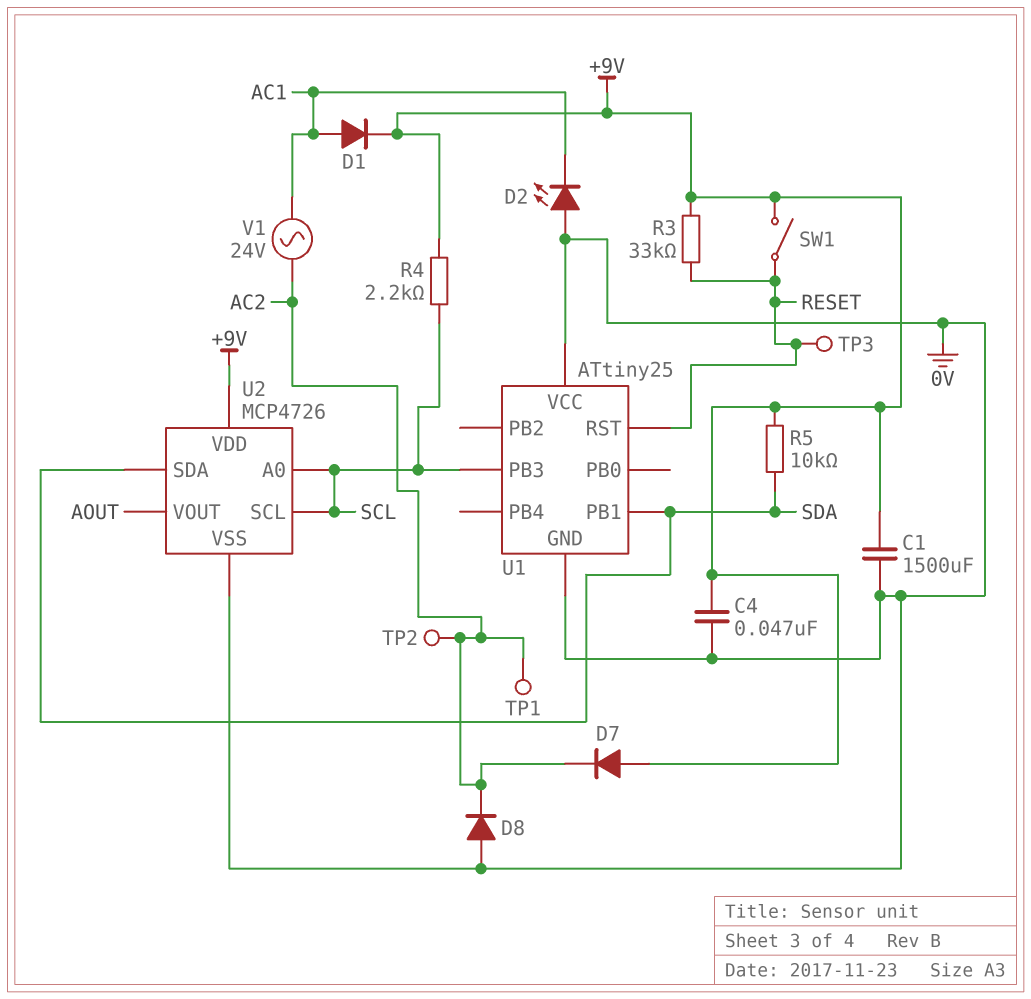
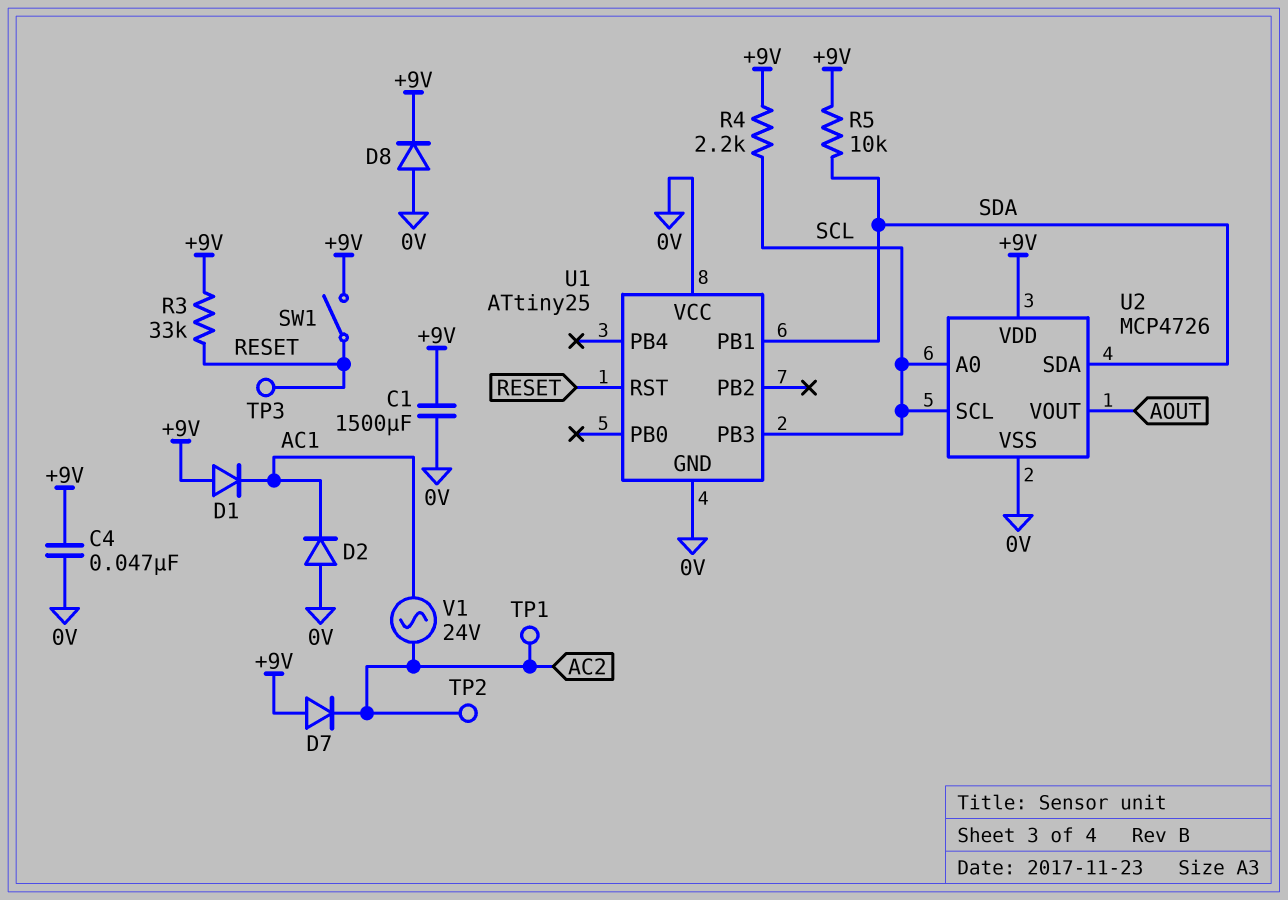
D1: diode (A AC1, K +9V) -> diode (A +9V, K AC1)
D2: LED (A 0V, K AC1) -> diode (A 0V, K AC1)
D8: diode (A 0V, K AC2) -> diode (A 0V, K +9V)

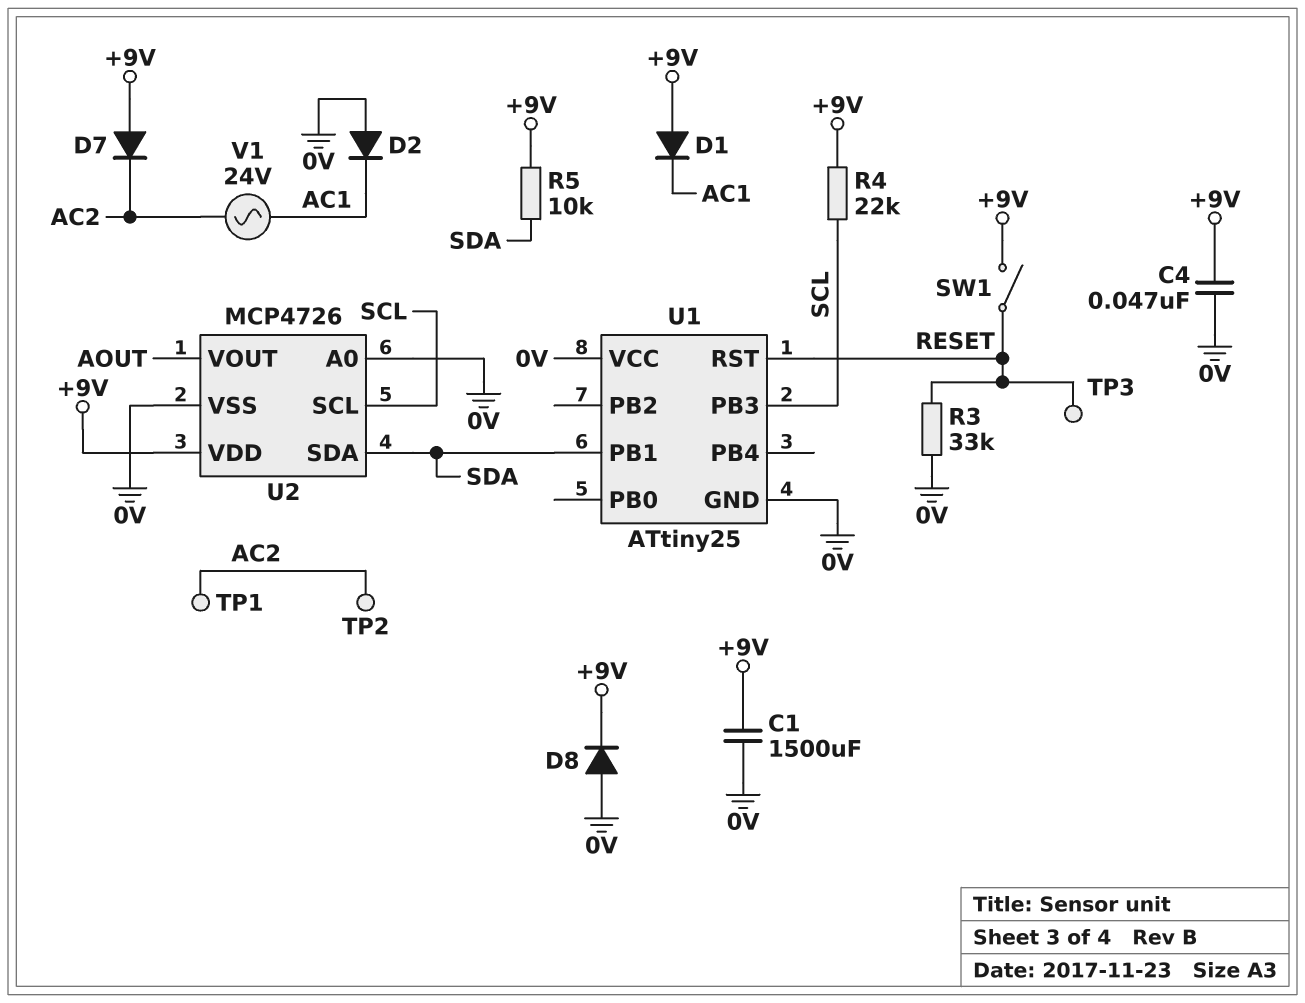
R3: 33k (+9V, RESET) -> 33k (0V, RESET)
R4: 2.2k (+9V, SCL) -> 22k (+9V, SCL)
U2 pin A0: SCL -> 0V

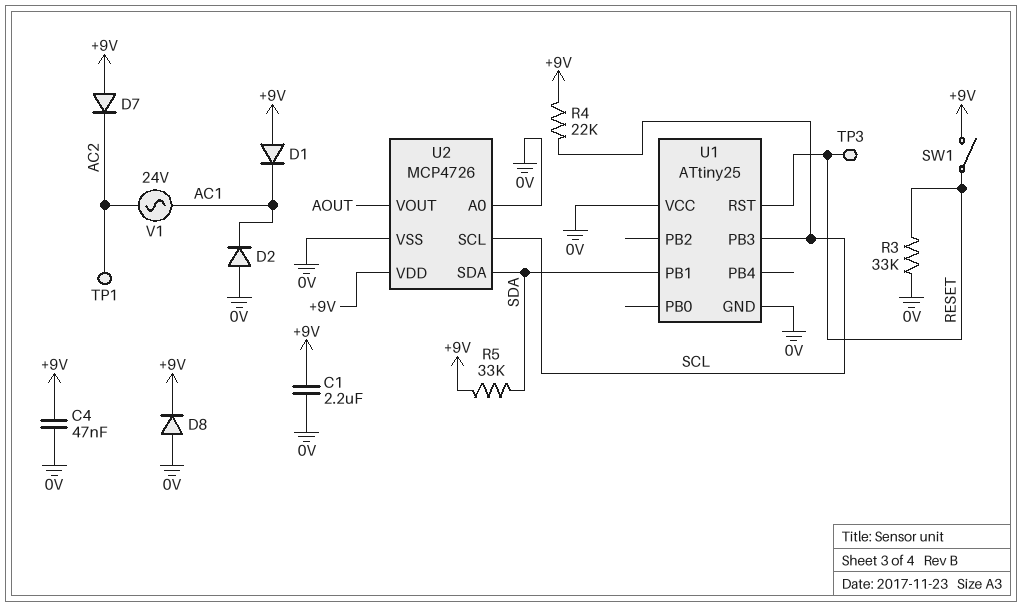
C1: 1500uF (+9V, 0V) -> 2.2uF (+9V, 0V)
R5: 10k (+9V, SDA) -> 33k (+9V, SDA)
TP2: test point (AC2) -> none

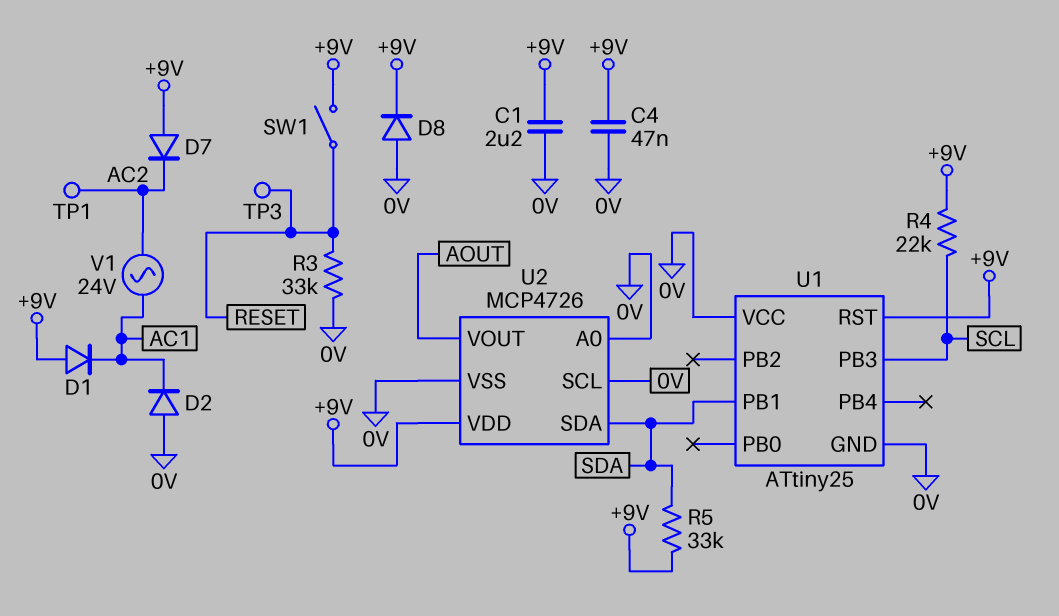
U1 pin RST: RESET -> +9V
U2 pin SCL: SCL -> 0V

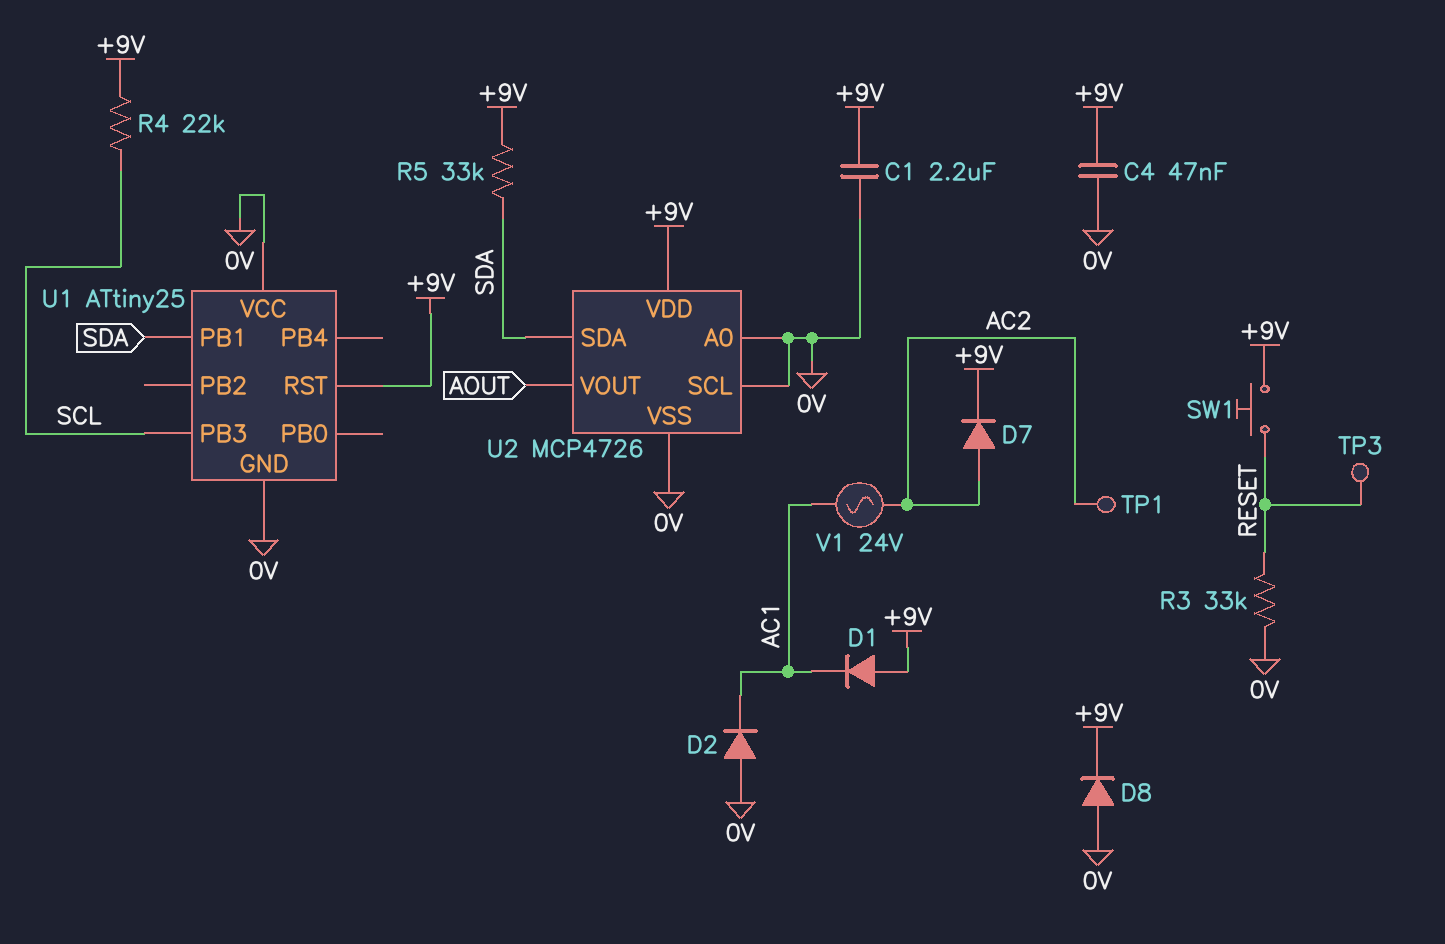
D7: diode (A +9V, K AC2) -> diode (A AC2, K +9V)
SW1: switch (+9V, RESET) -> button (+9V, RESET)

